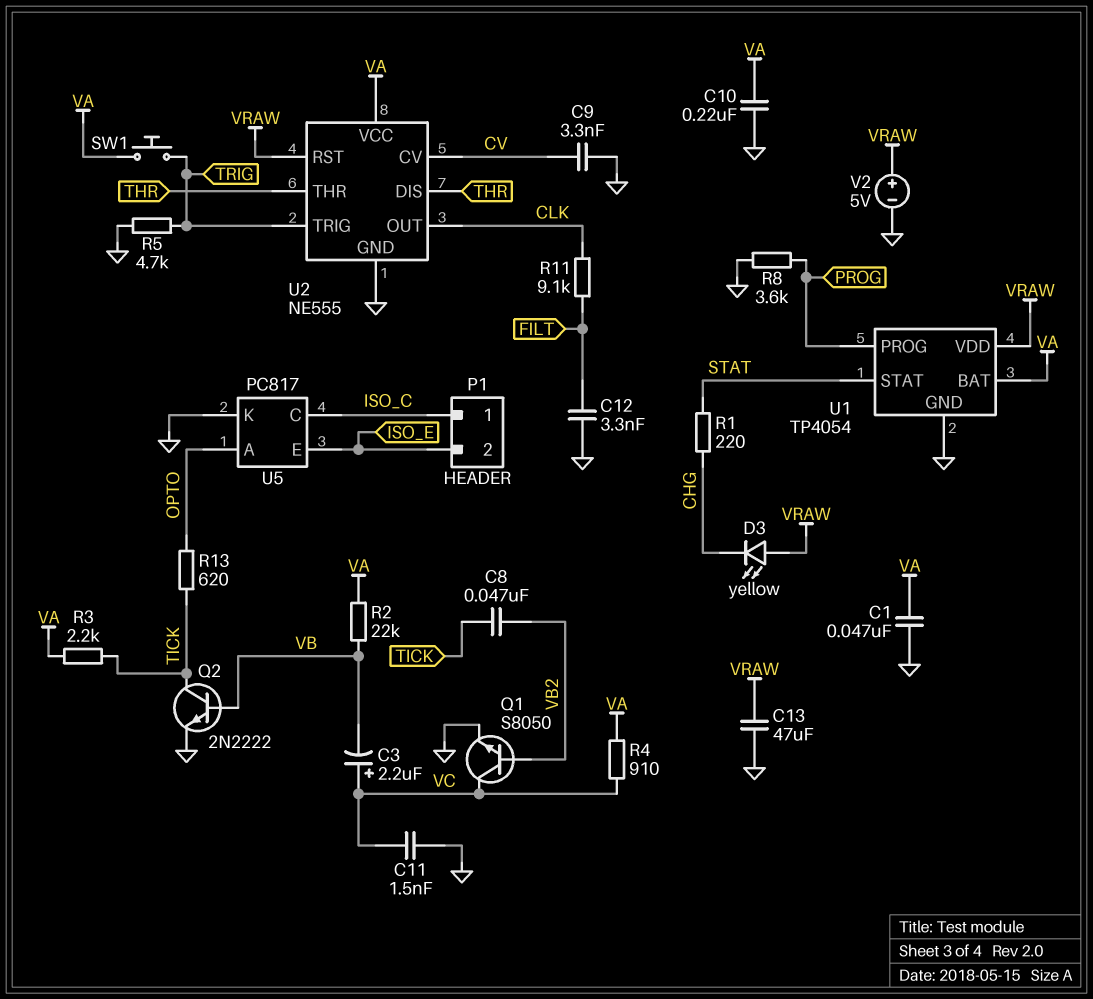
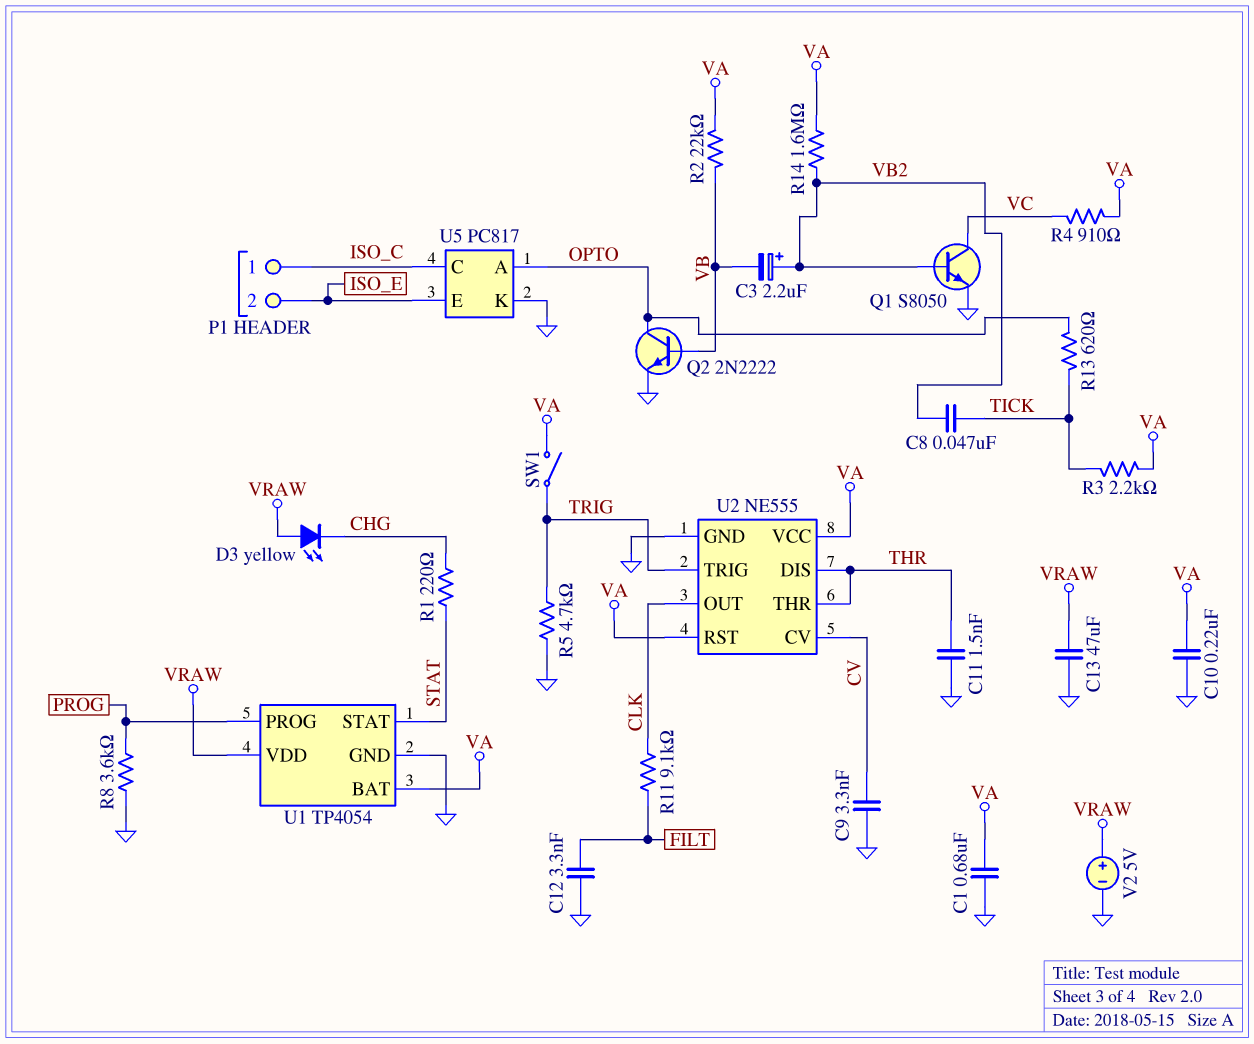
C1: 47nF (GND, VA) -> 680nF (GND, VA)
C3: 2.2uF (plus VC, minus VB) -> 2.2uF (plus VB2, minus VB)
C11: 1.5nF (GND, VC) -> 1.5nF (GND, THR)
Q2: NPN 2N2222 (B VB, C TICK, E GND) -> NPN 2N2222 (B VB, C OPTO, E GND)
R14: none -> 1.6M (VA, VB2)
SW1: button (TRIG, VA) -> switch (TRIG, VA)
U2 pin RST: VRAW -> VA

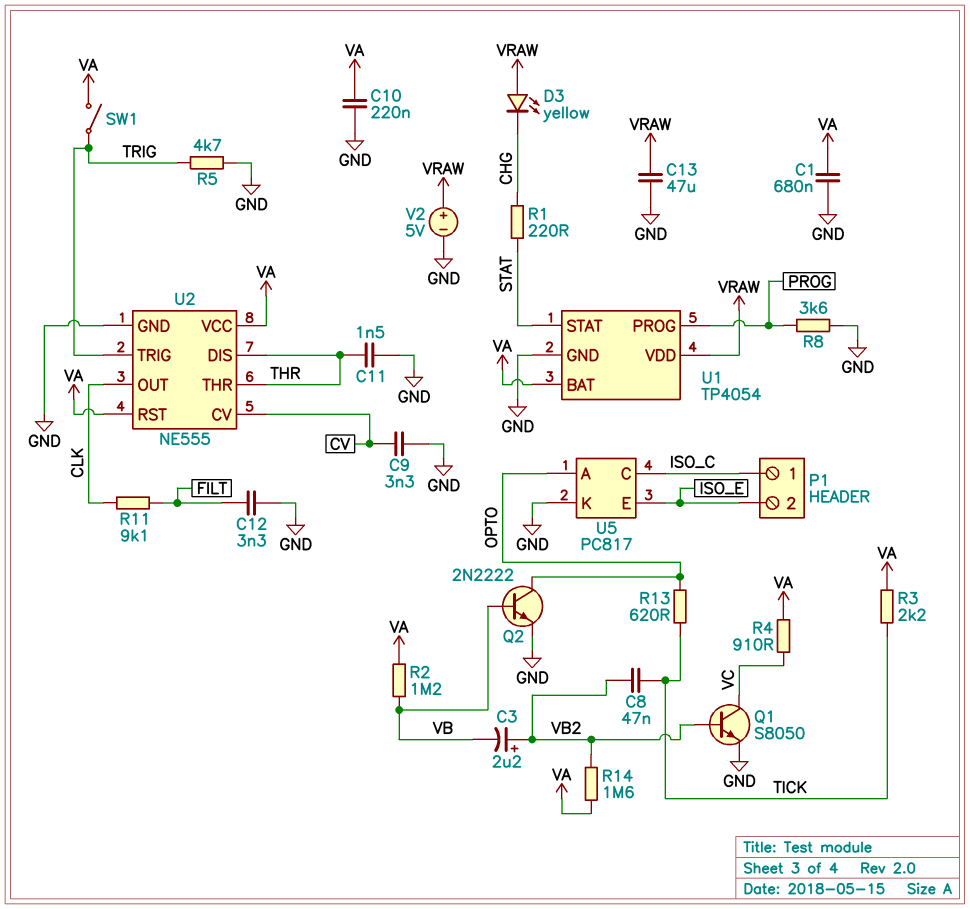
R2: 22k (VA, VB) -> 1.2M (VA, VB)

